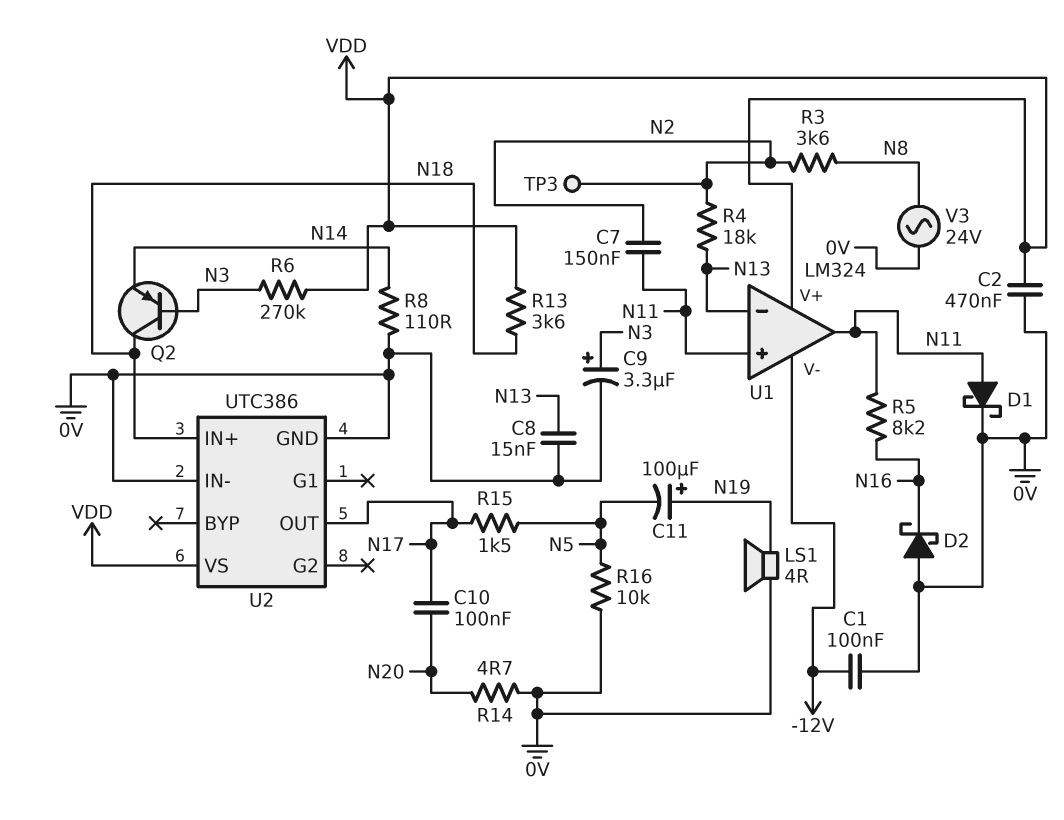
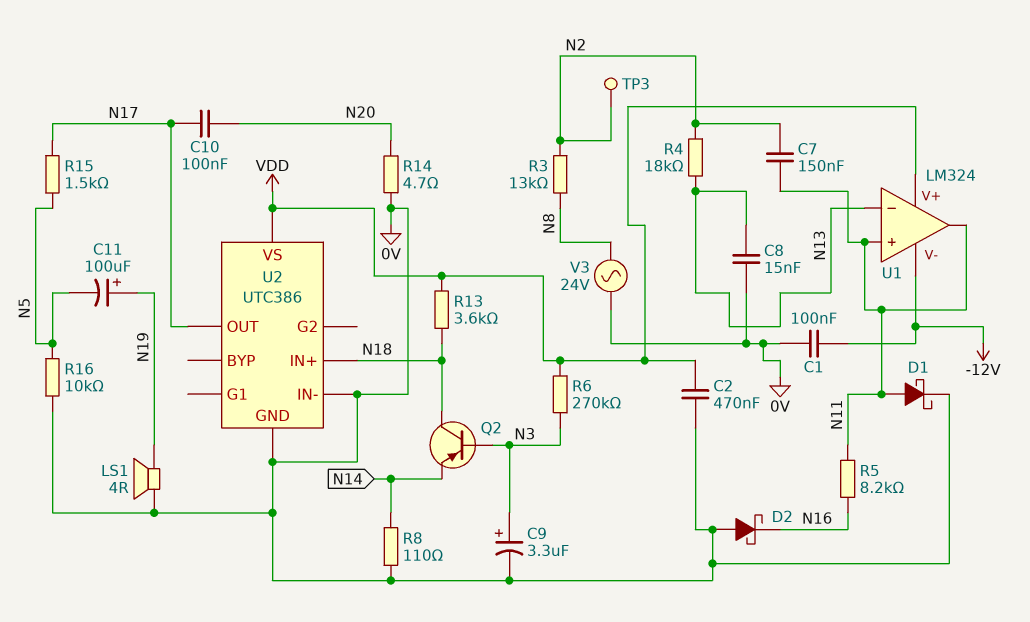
R3: 3.6k (N2, N8) -> 13k (N2, N8)

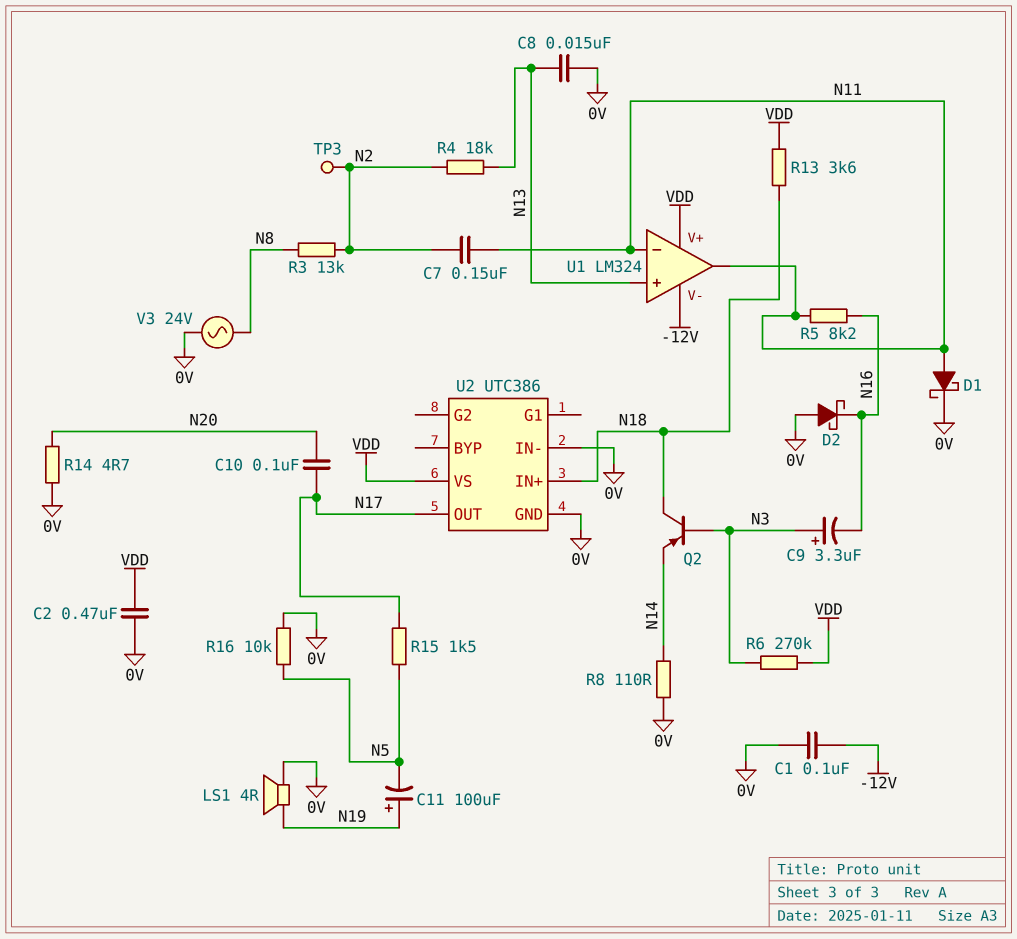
C9: 3.3uF (plus N3, minus 0V) -> 3.3uF (plus N3, minus N16)
U1 pin in+: N11 -> N13
U1 pin in-: N13 -> N11

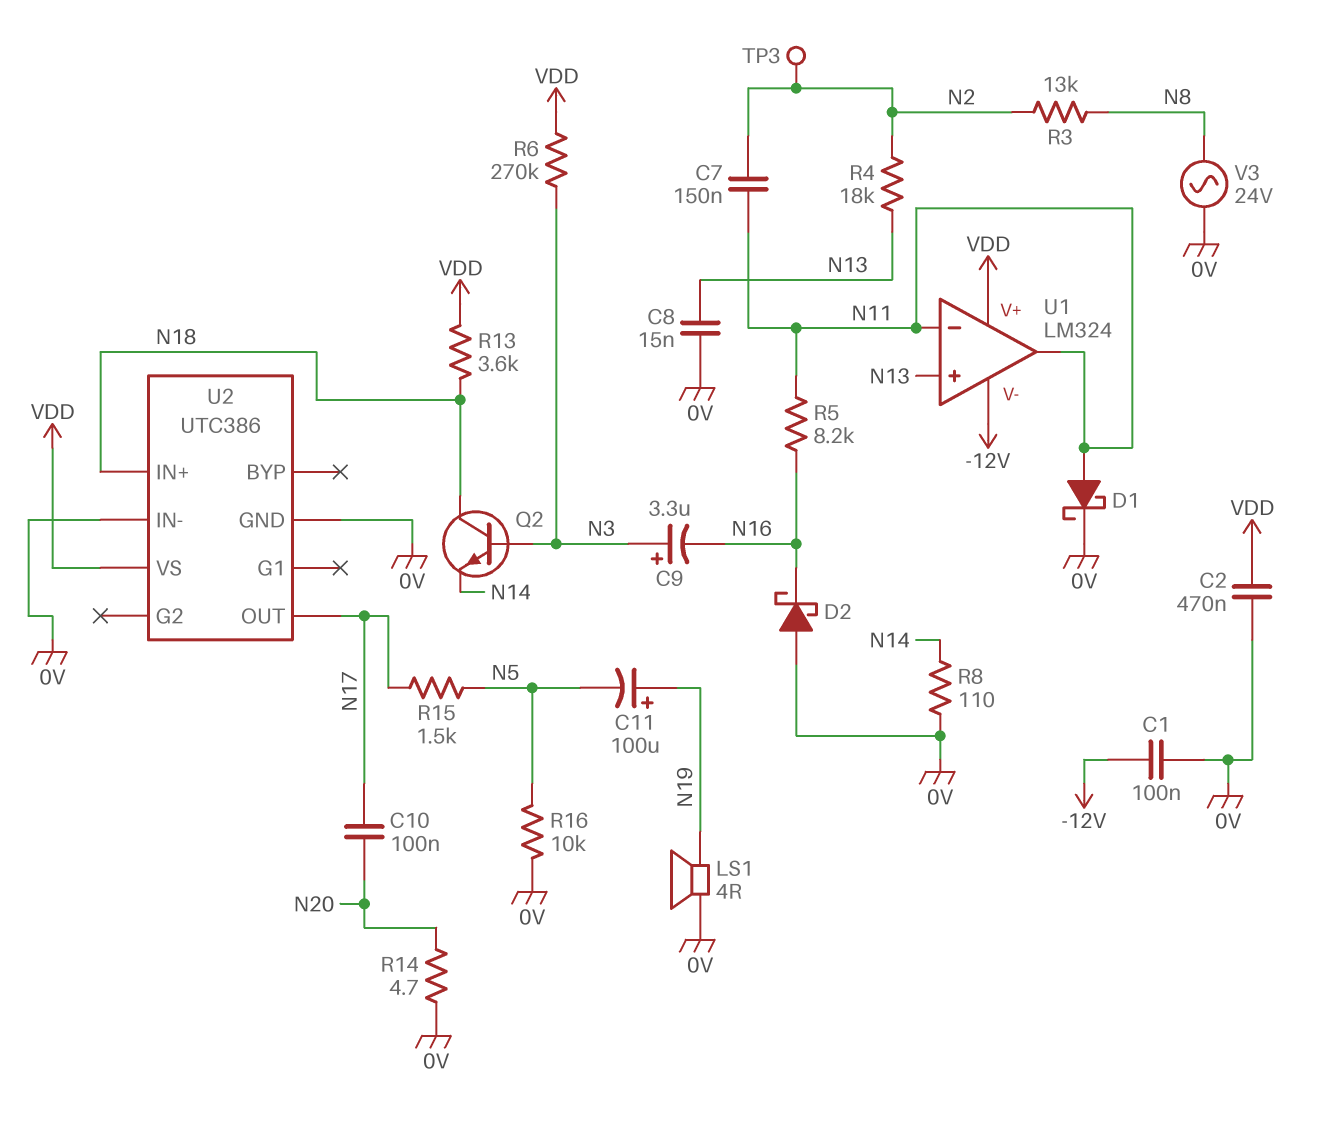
Q2: PNP (B N3, C N18, E N14) -> NPN (B N3, C N18, E N14)

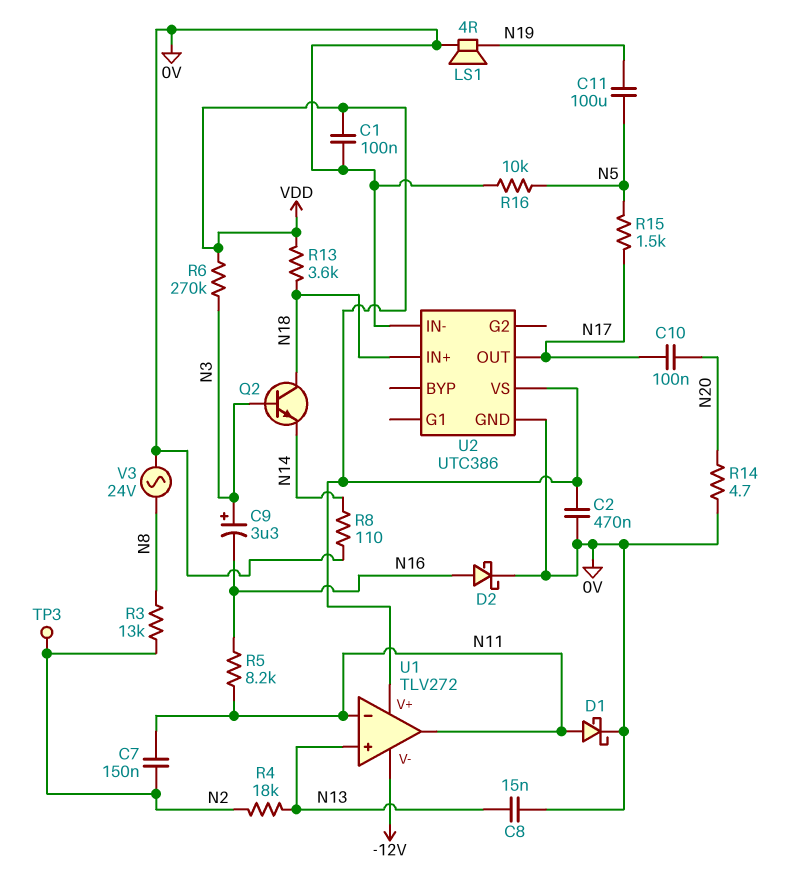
C1: 100nF (-12V, 0V) -> 100nF (0V, VDD)
C11: 100uF (plus N19, minus N5) -> 100uF (N5, N19)
D2: schottky (A 0V, K N16) -> schottky (A N16, K 0V)
U1: LM324 -> TLV272

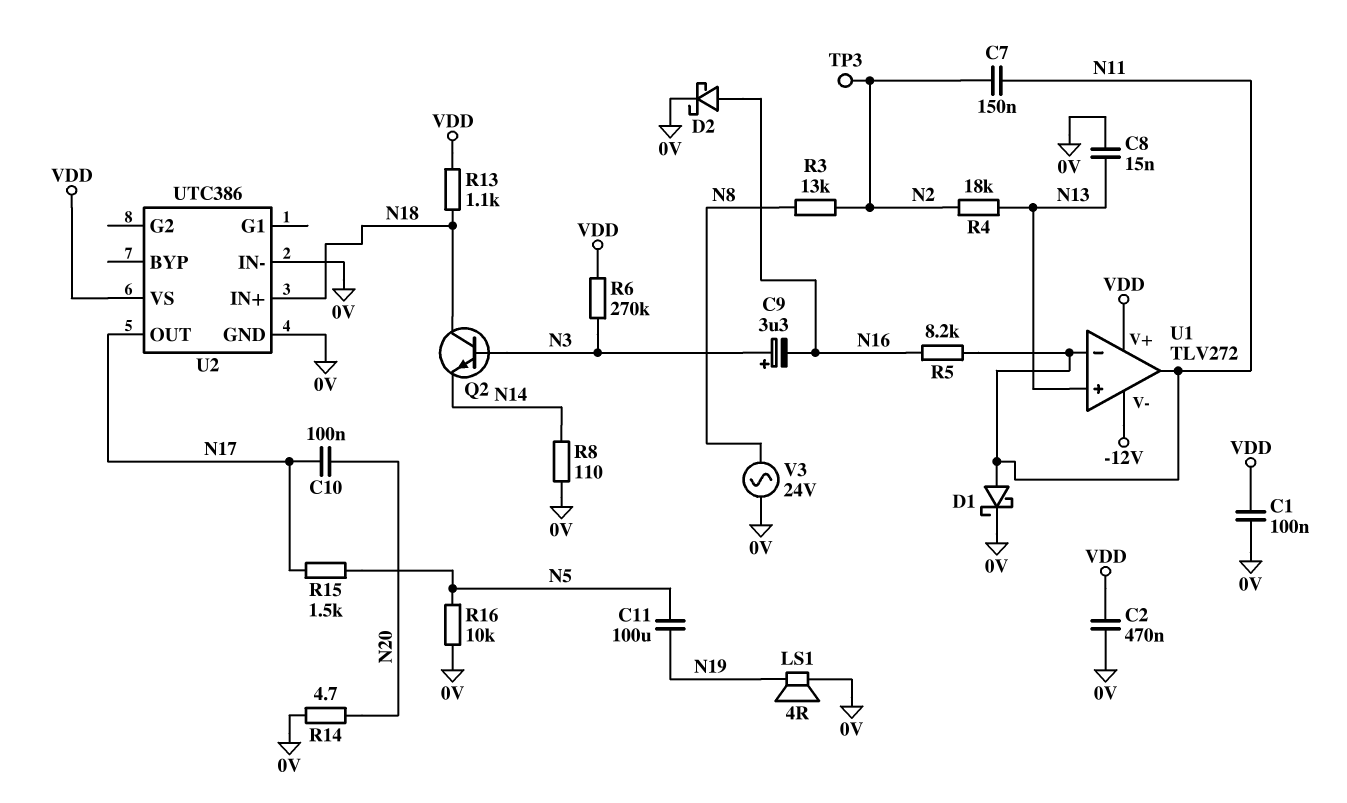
R13: 3.6k (N18, VDD) -> 1.1k (N18, VDD)

